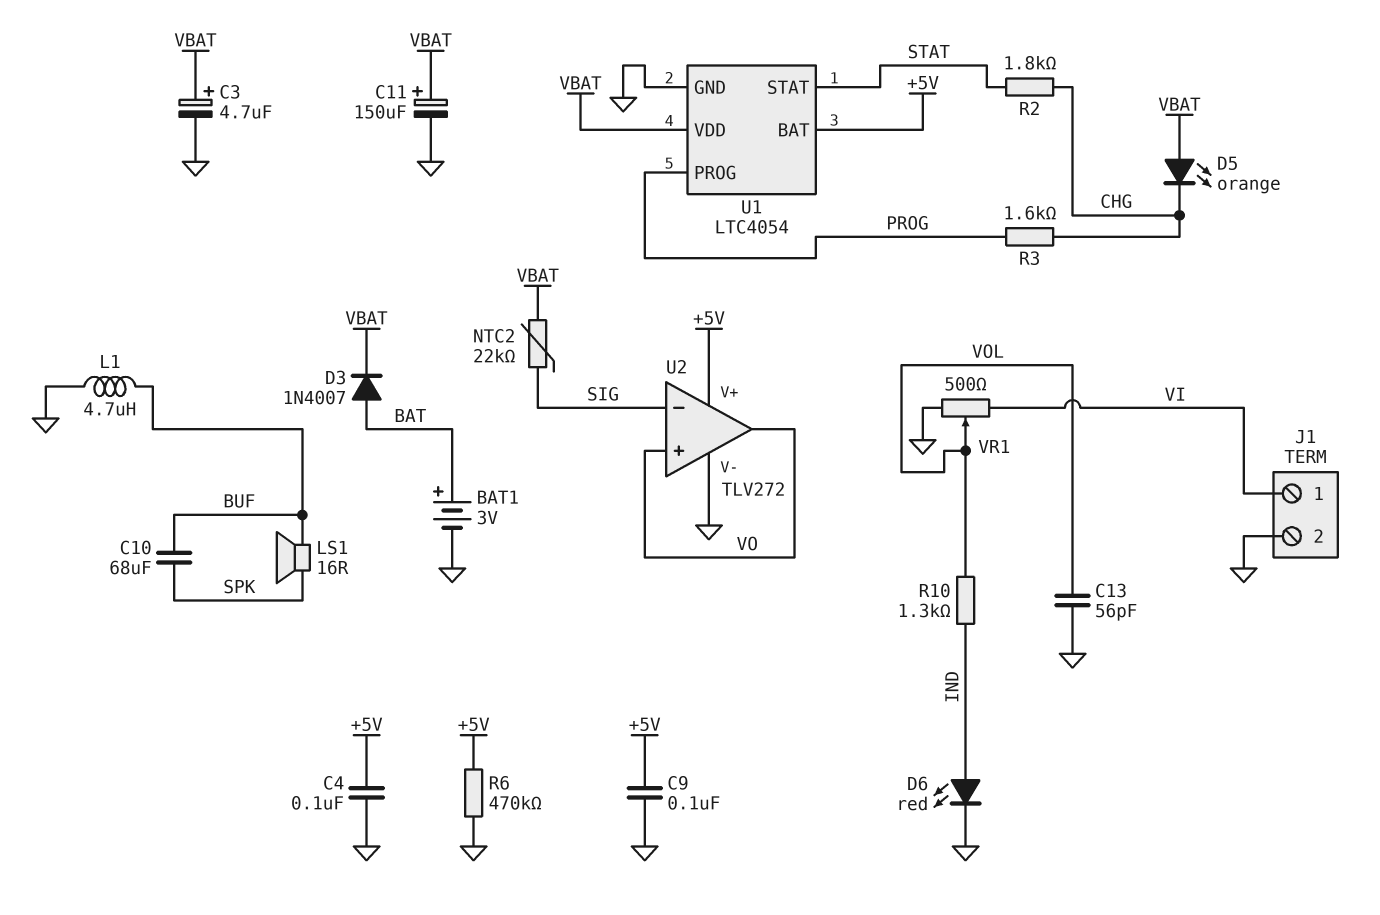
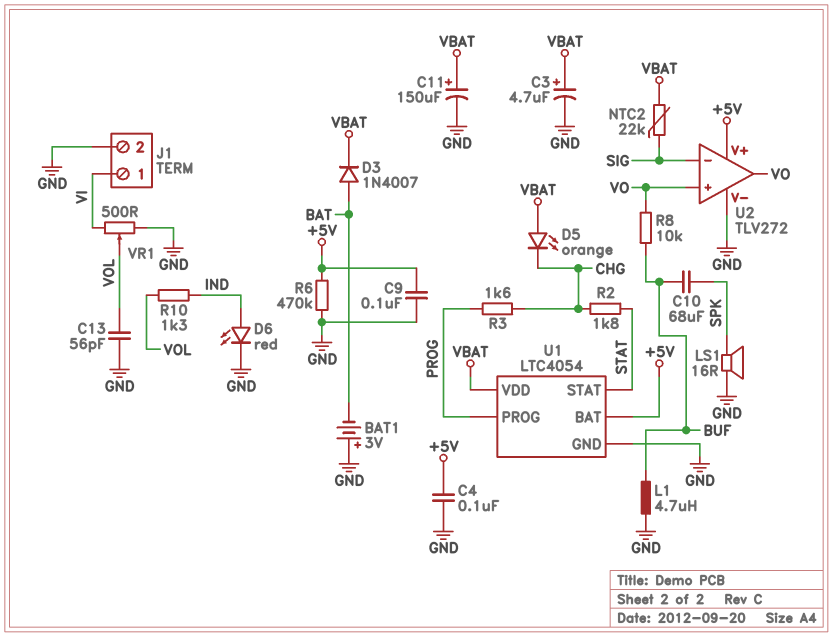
BAT1: 3V (plus BAT, minus GND) -> 3V (plus GND, minus BAT)
LS1: speaker 16R (BUF, SPK) -> speaker 16R (GND, SPK)
R8: none -> 10k (BUF, VO)

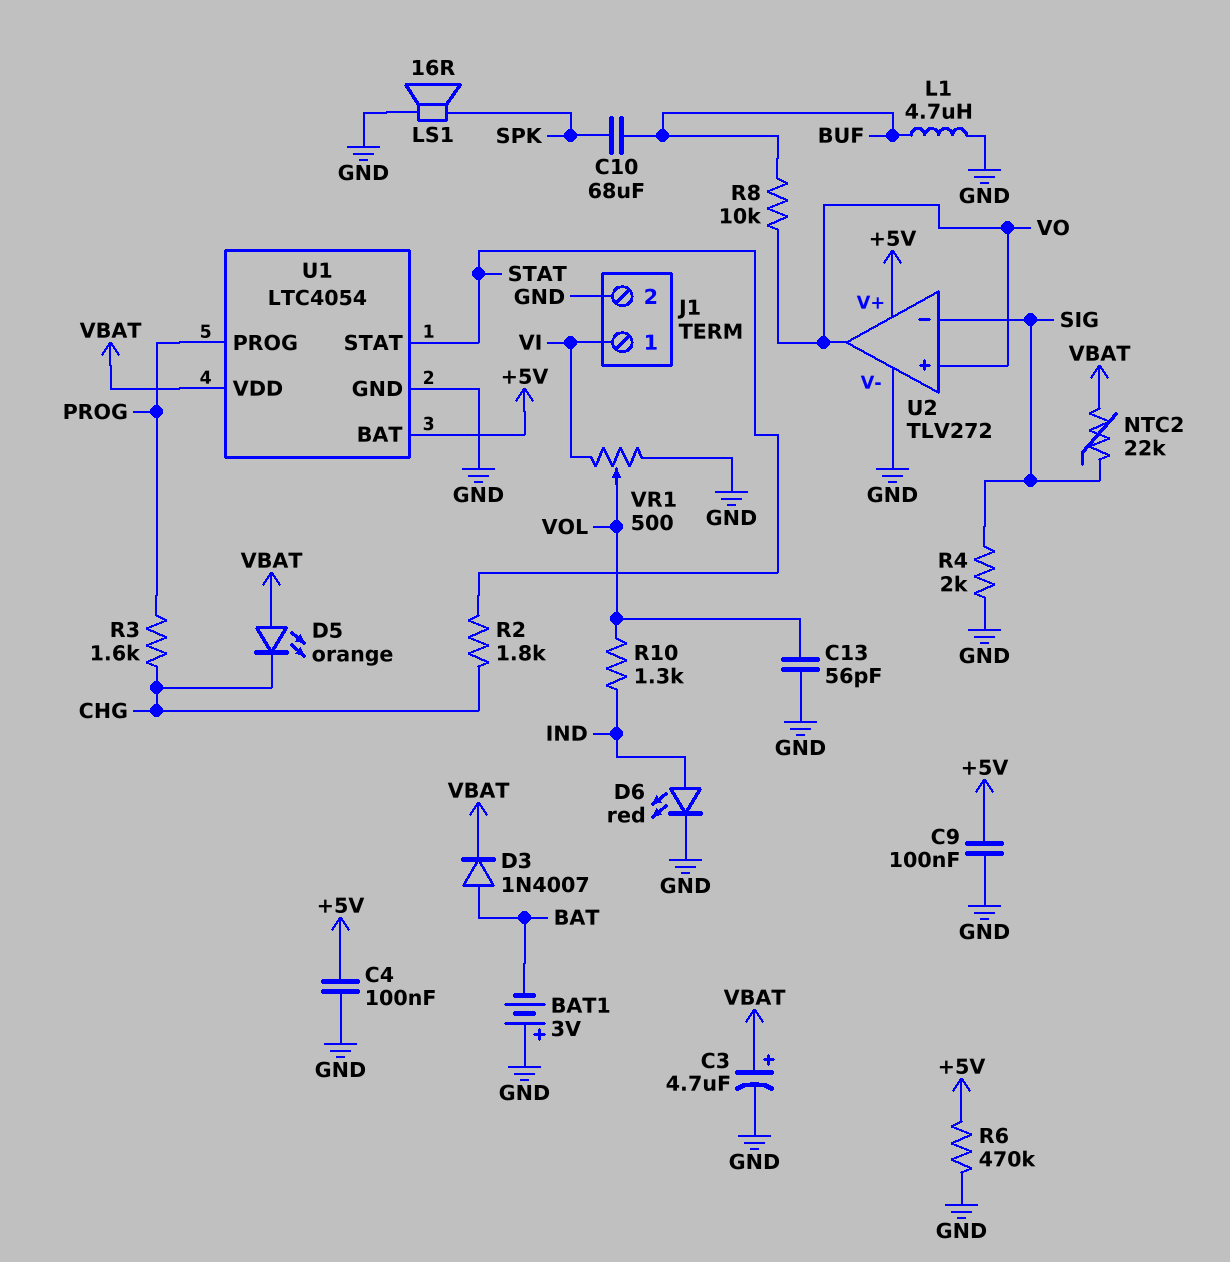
C11: 150uF (plus VBAT, minus GND) -> none
R4: none -> 2k (GND, SIG)

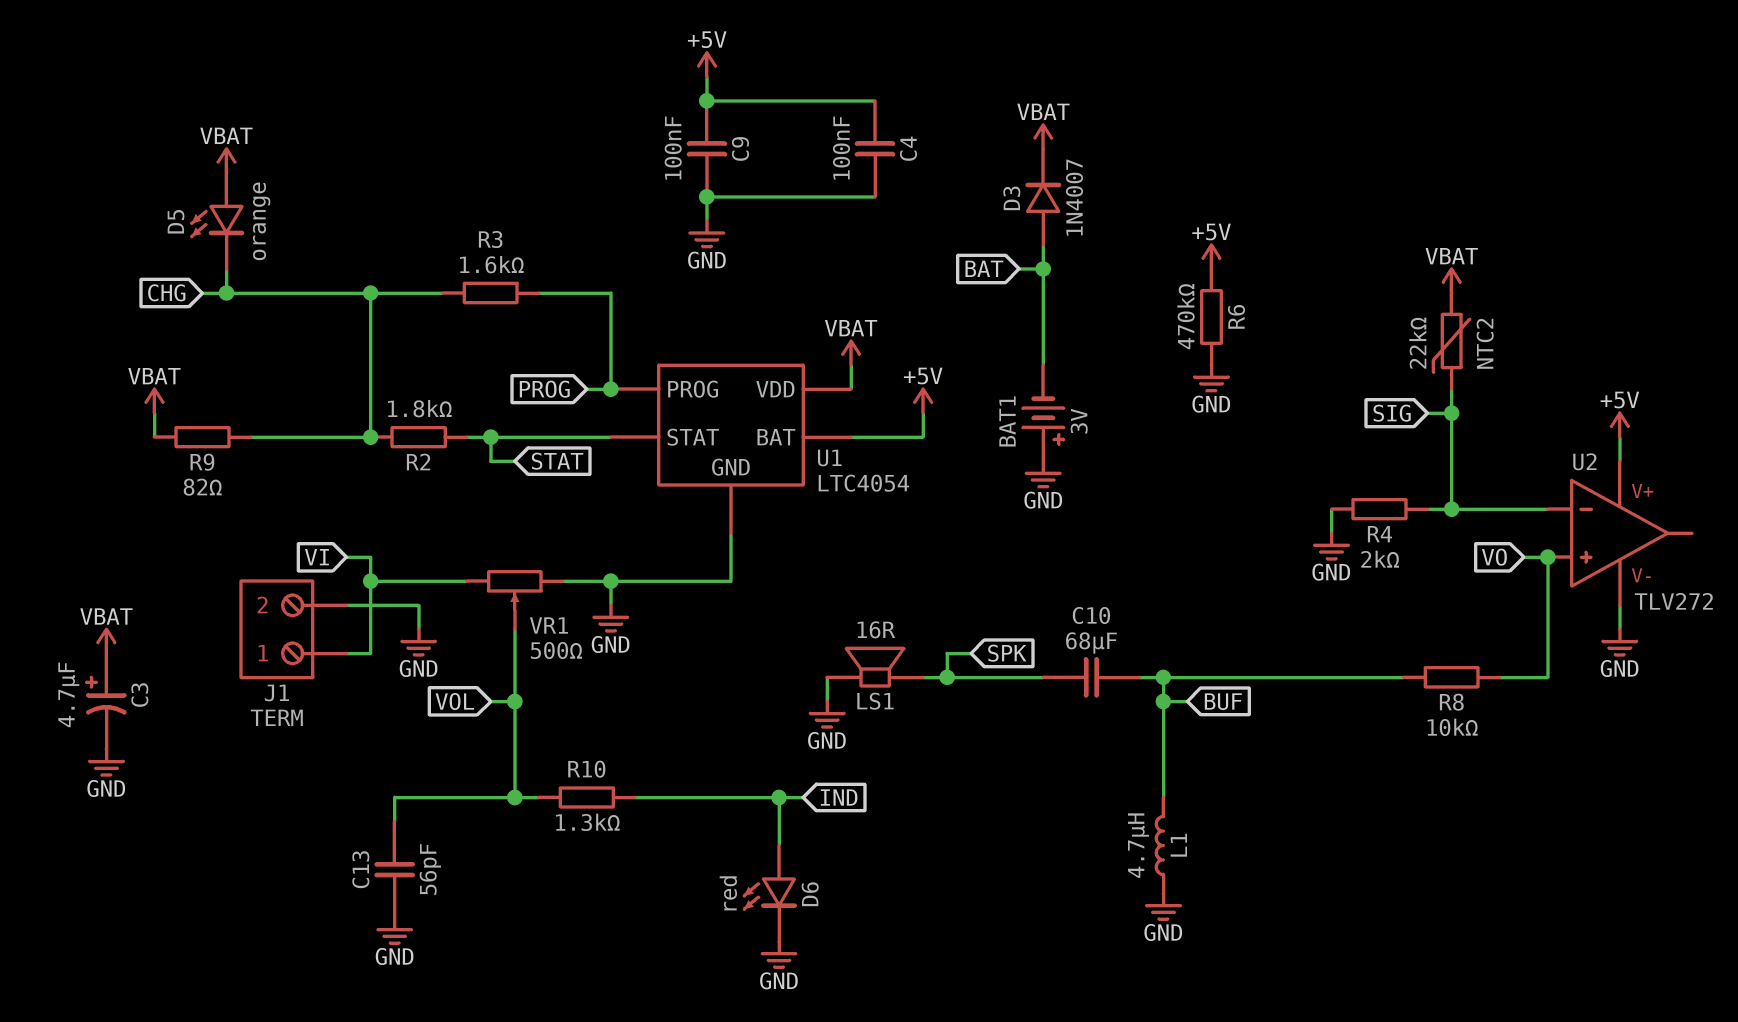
R9: none -> 82 (CHG, VBAT)
U2 pin out: VO -> none

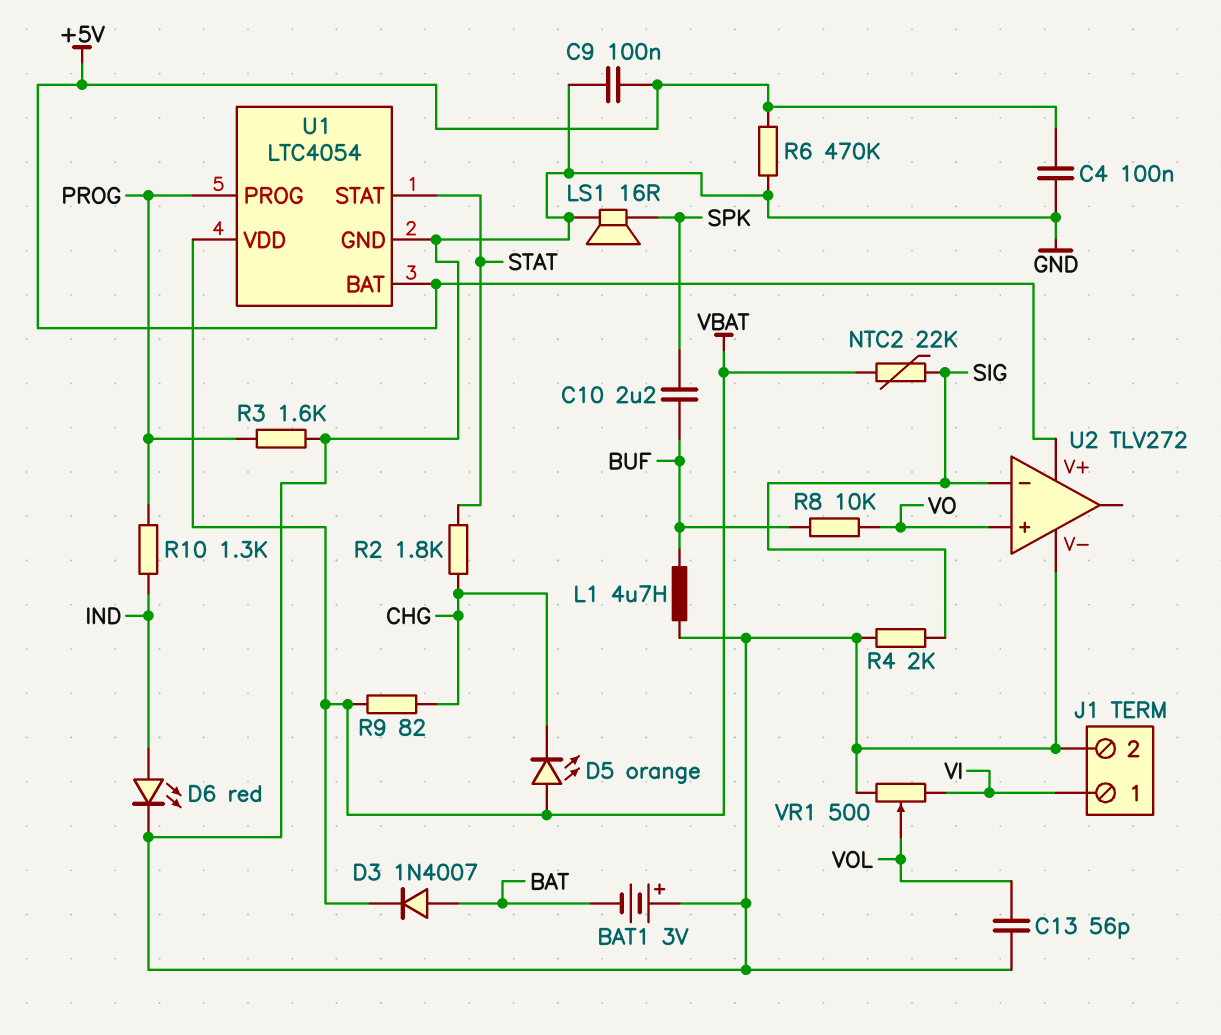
C3: 4.7uF (plus VBAT, minus GND) -> none
C10: 68uF (BUF, SPK) -> 2.2uF (BUF, SPK)
R3: 1.6k (CHG, PROG) -> 1.6k (GND, PROG)
R10: 1.3k (IND, VOL) -> 1.3k (IND, PROG)

